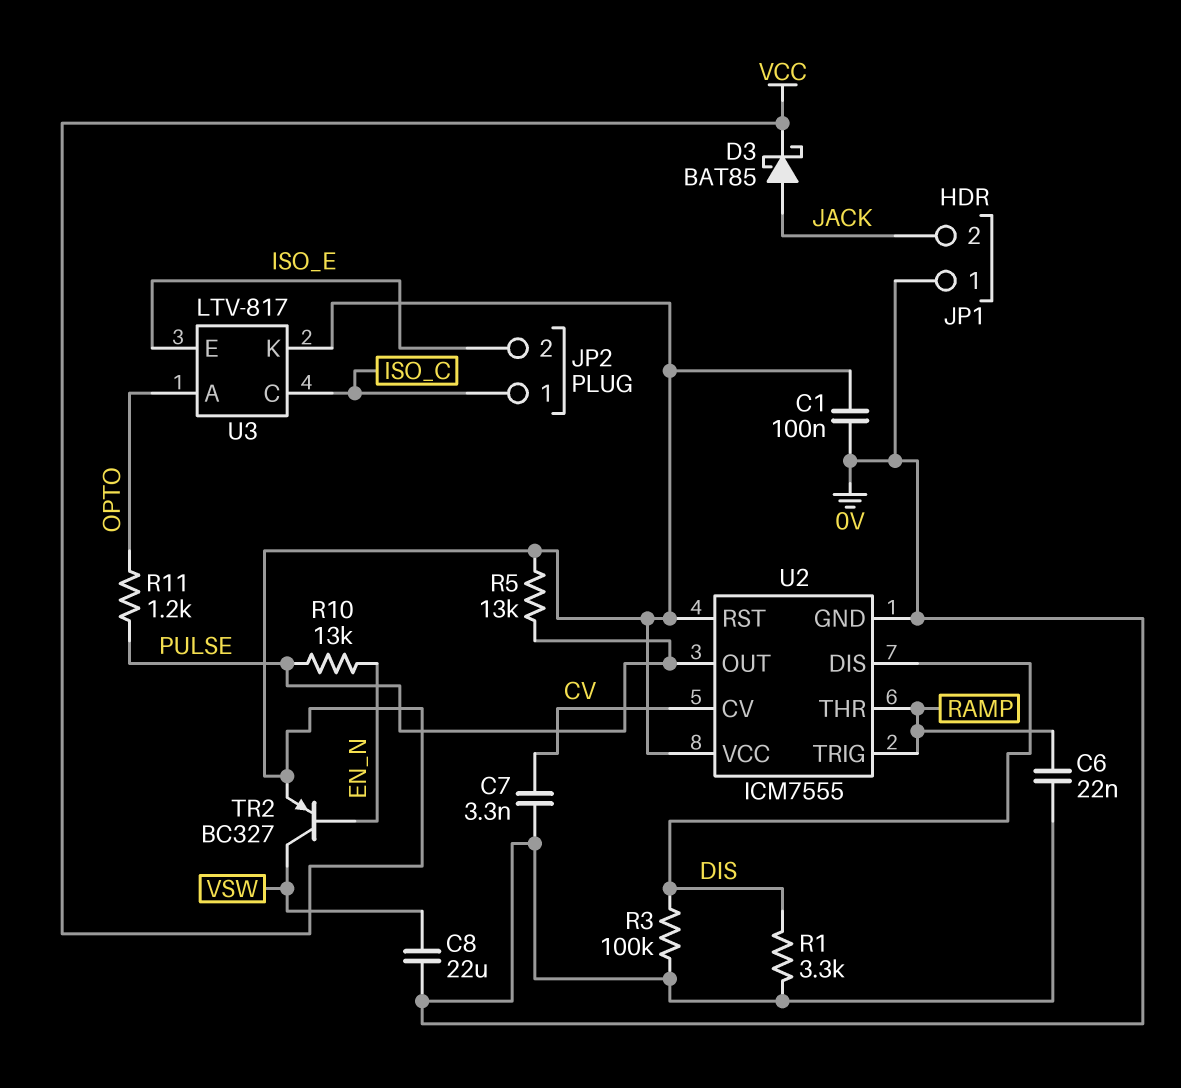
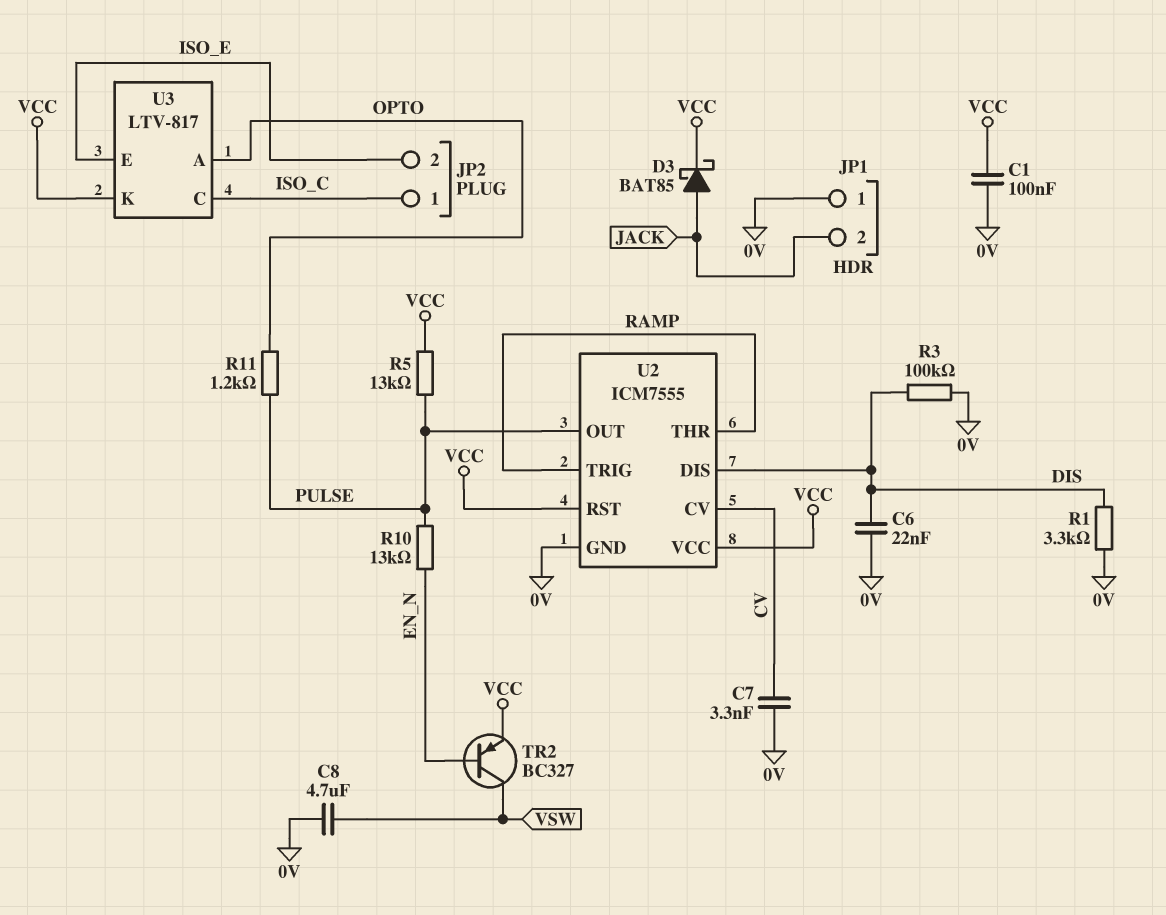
C6: 22nF (0V, RAMP) -> 22nF (0V, DIS)
C8: 22uF (0V, VSW) -> 4.7uF (0V, VSW)

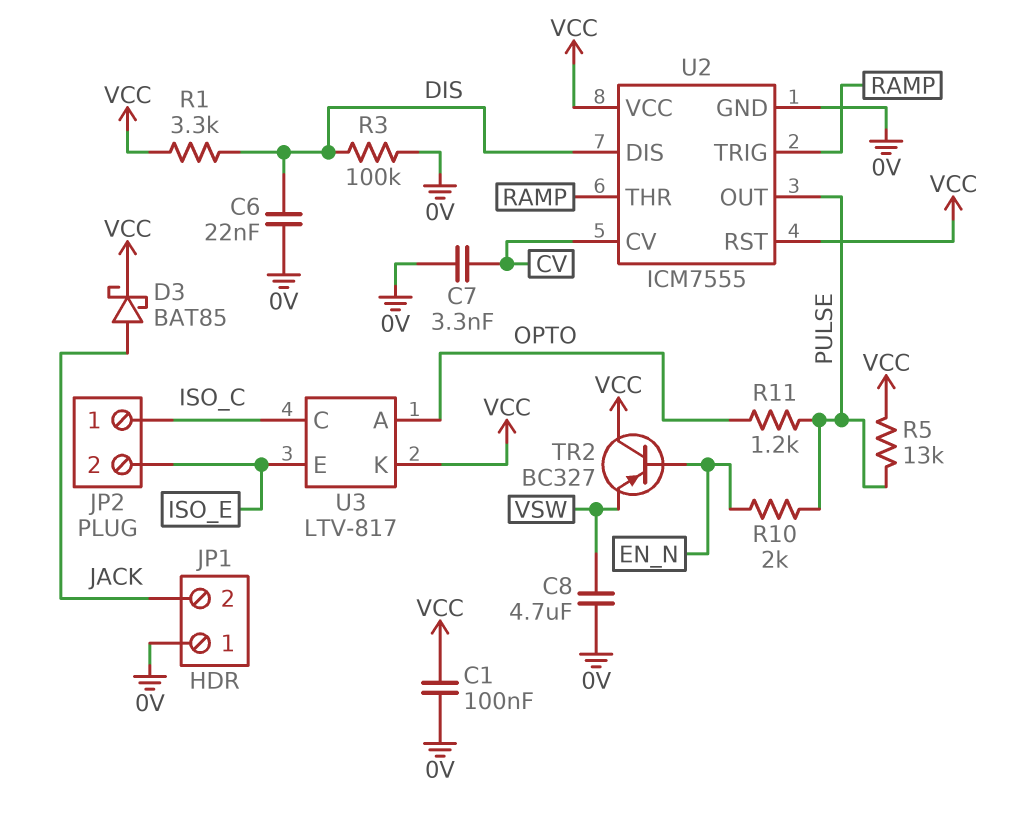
R1: 3.3k (0V, DIS) -> 3.3k (DIS, VCC)
R10: 13k (EN_N, PULSE) -> 2k (EN_N, PULSE)
TR2: PNP BC327 (B EN_N, C VSW, E VCC) -> PNP BC327 (B EN_N, C VCC, E VSW)

